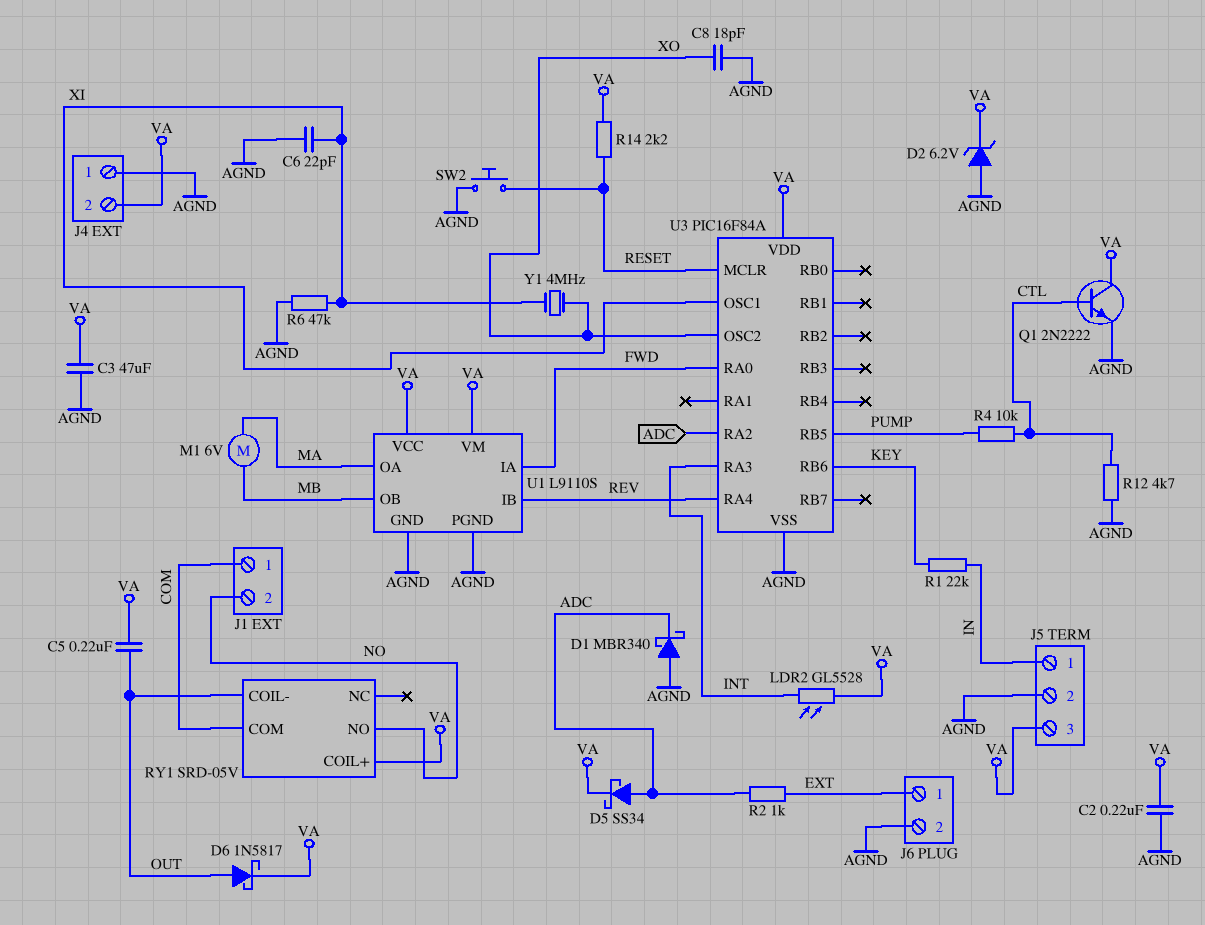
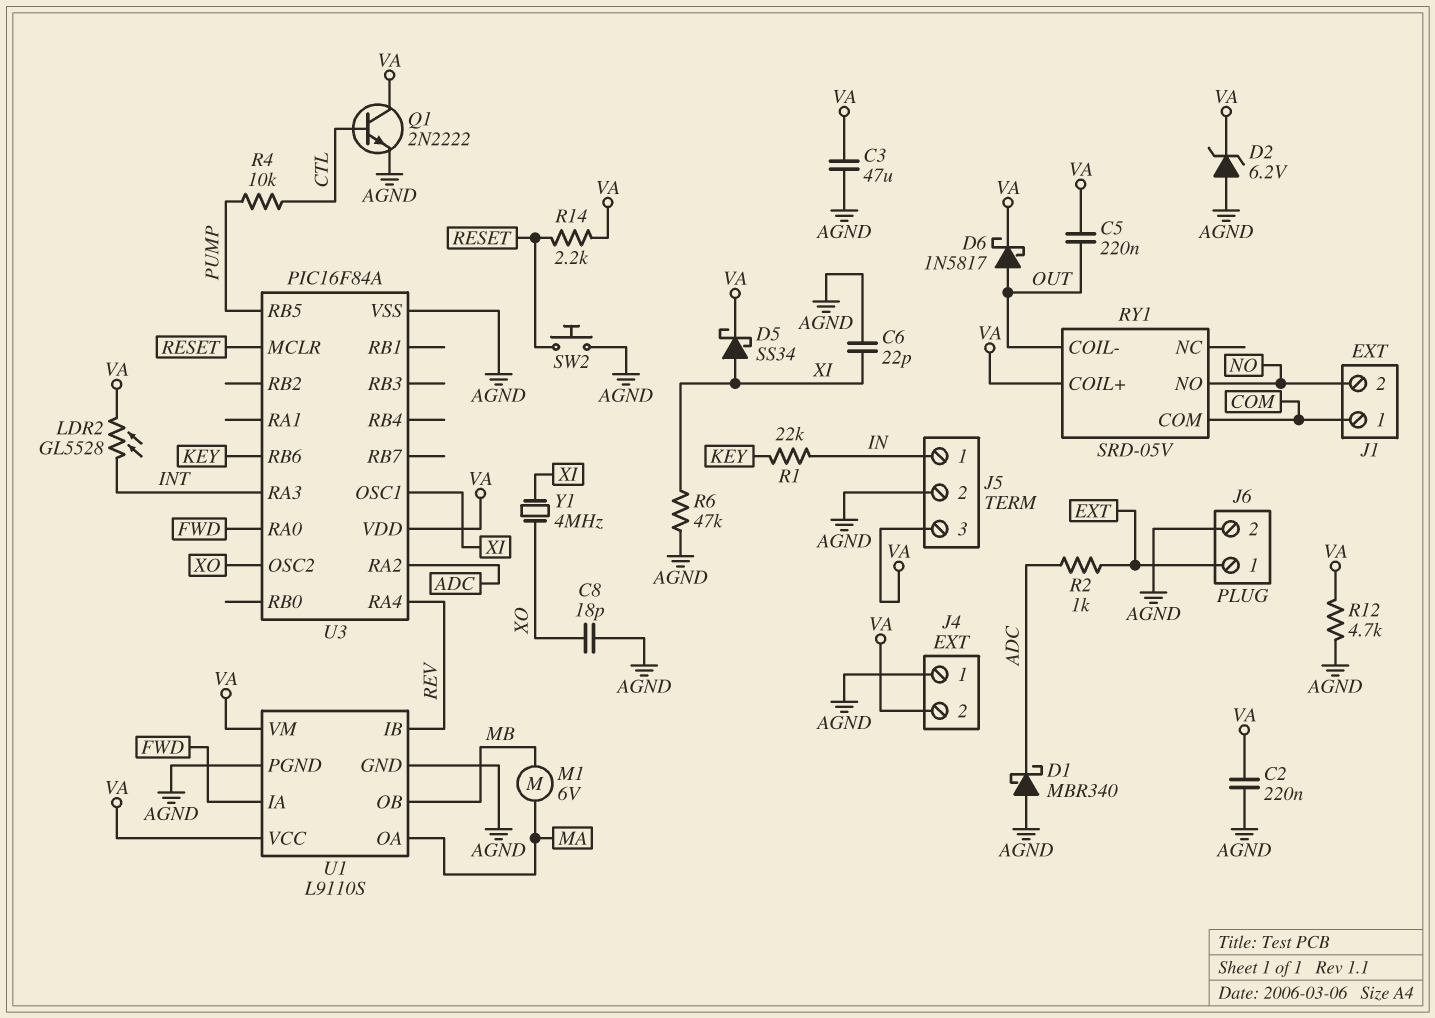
D5: schottky SS34 (A ADC, K VA) -> schottky SS34 (A XI, K VA)
R12: 4.7k (AGND, CTL) -> 4.7k (AGND, VA)

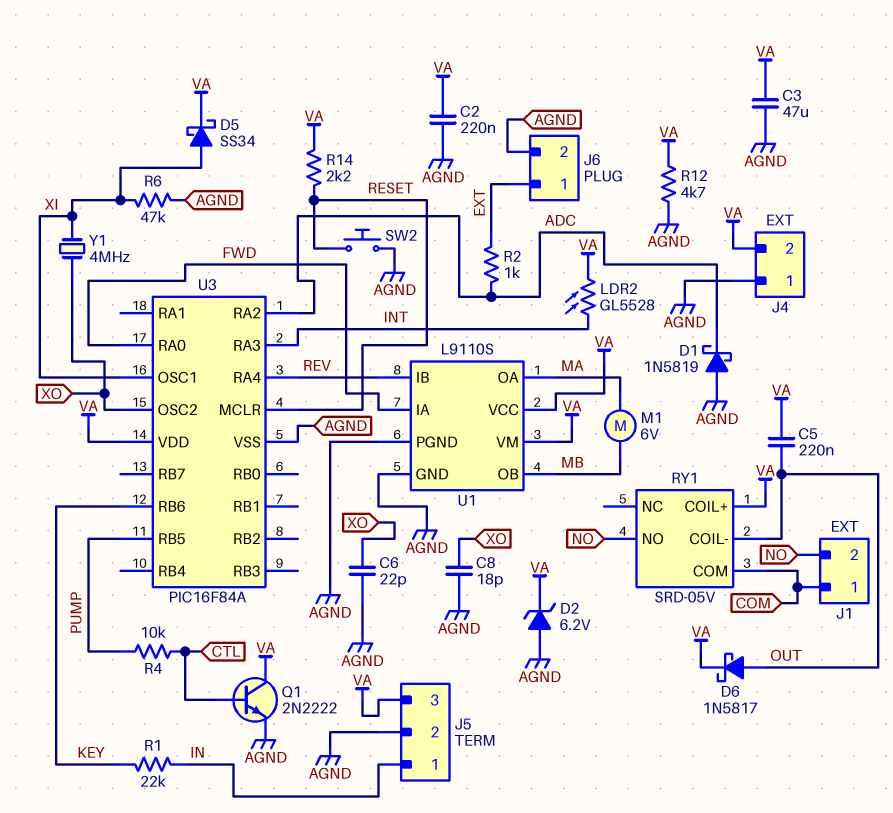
C6: 22pF (AGND, XI) -> 22pF (AGND, XO)
D1: schottky MBR340 (A AGND, K ADC) -> schottky 1N5819 (A AGND, K ADC)

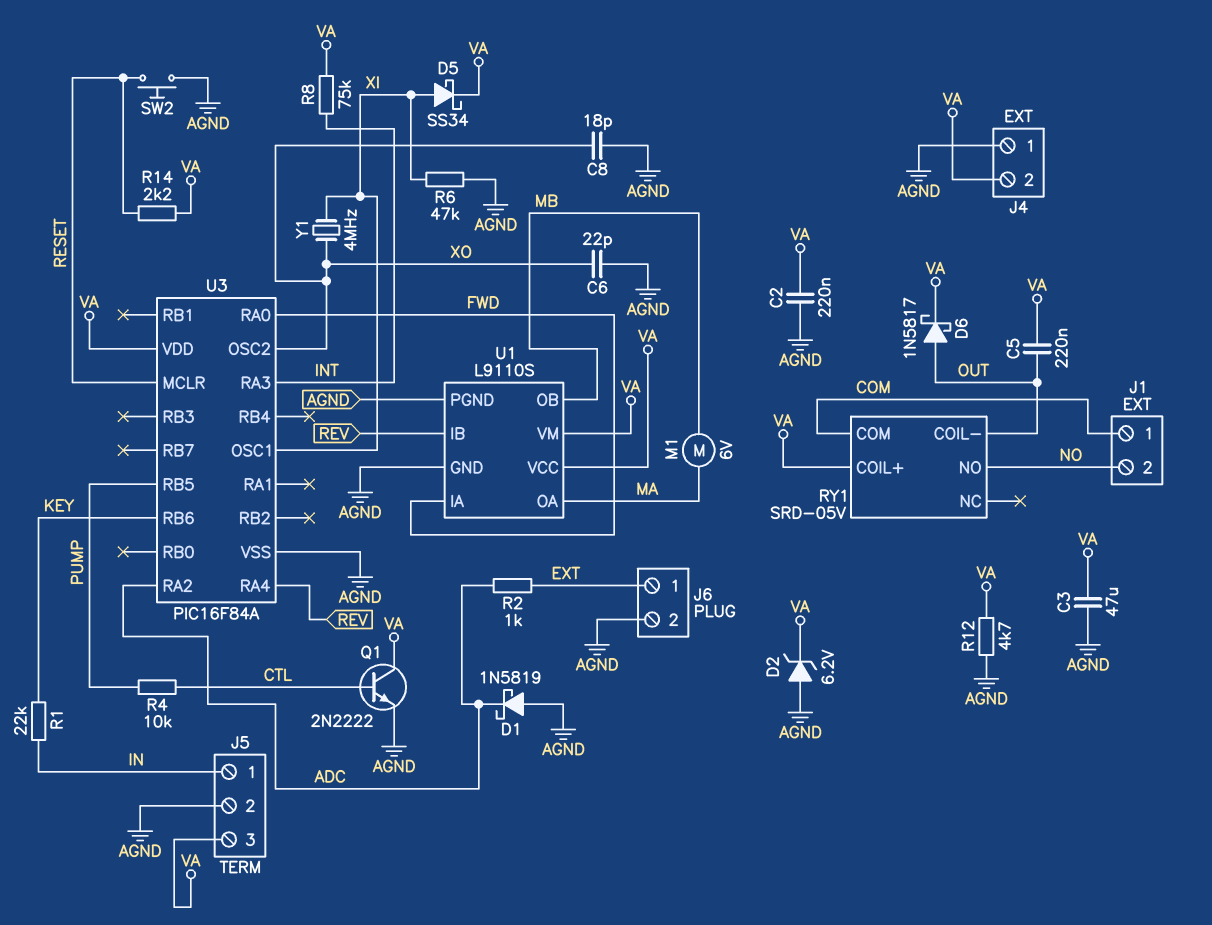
LDR2: GL5528 (INT, VA) -> none
R8: none -> 75k (INT, VA)

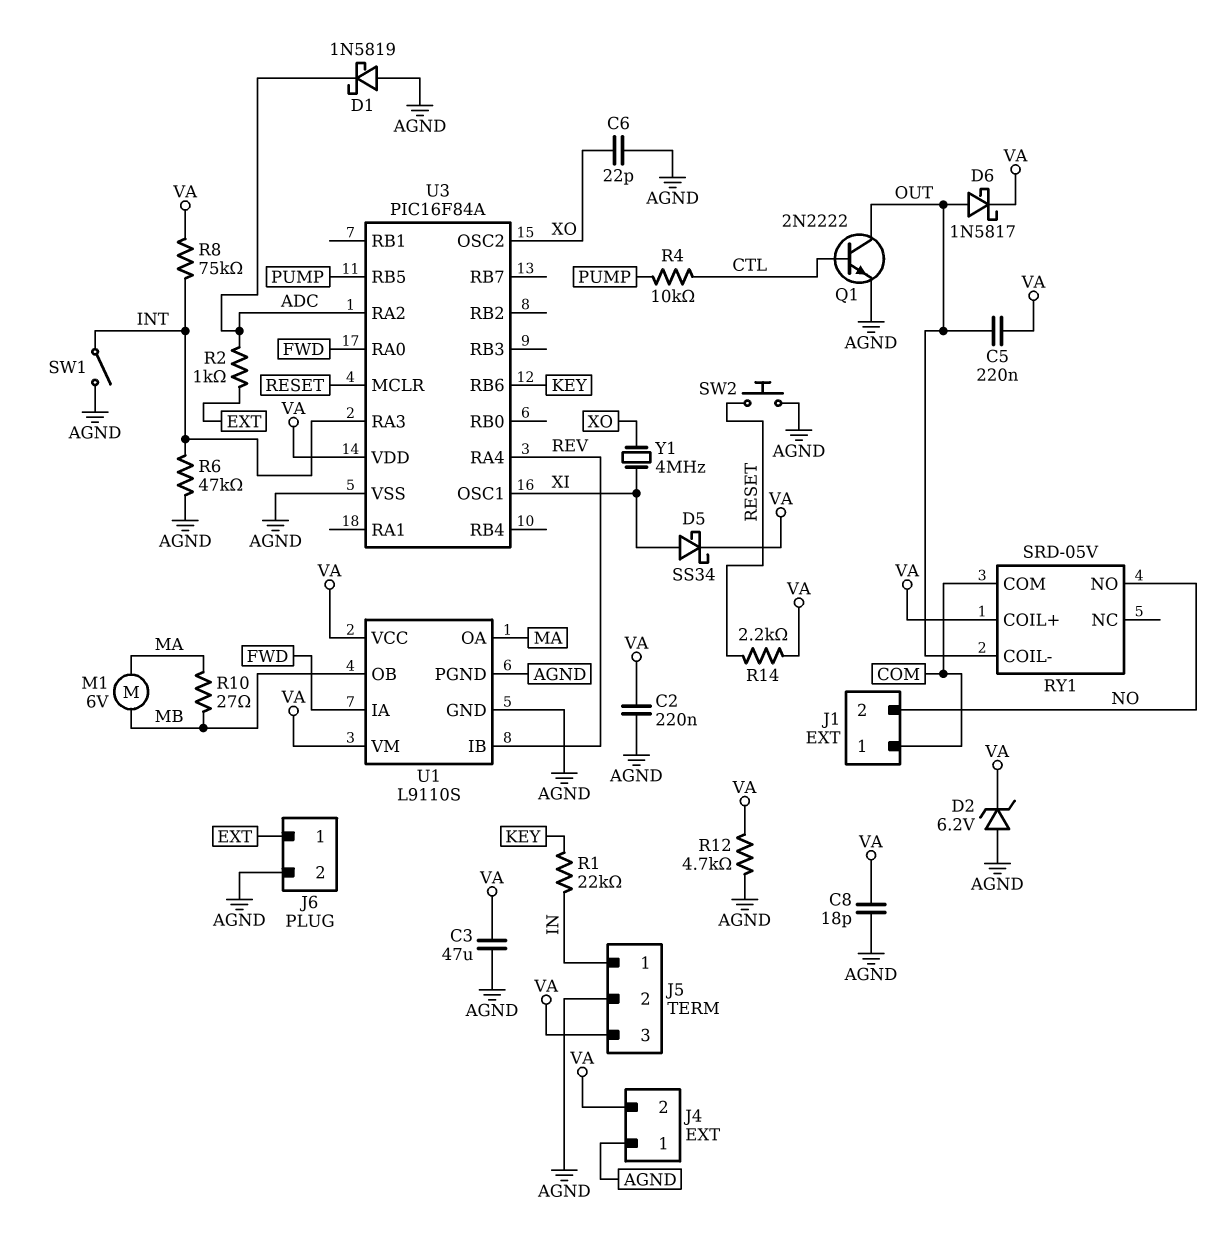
C8: 18pF (AGND, XO) -> 18pF (AGND, VA)
Q1: NPN 2N2222 (B CTL, C VA, E AGND) -> NPN 2N2222 (B CTL, C OUT, E AGND)
R6: 47k (AGND, XI) -> 47k (AGND, INT)
R10: none -> 27 (MA, MB)
SW1: none -> switch (AGND, INT)

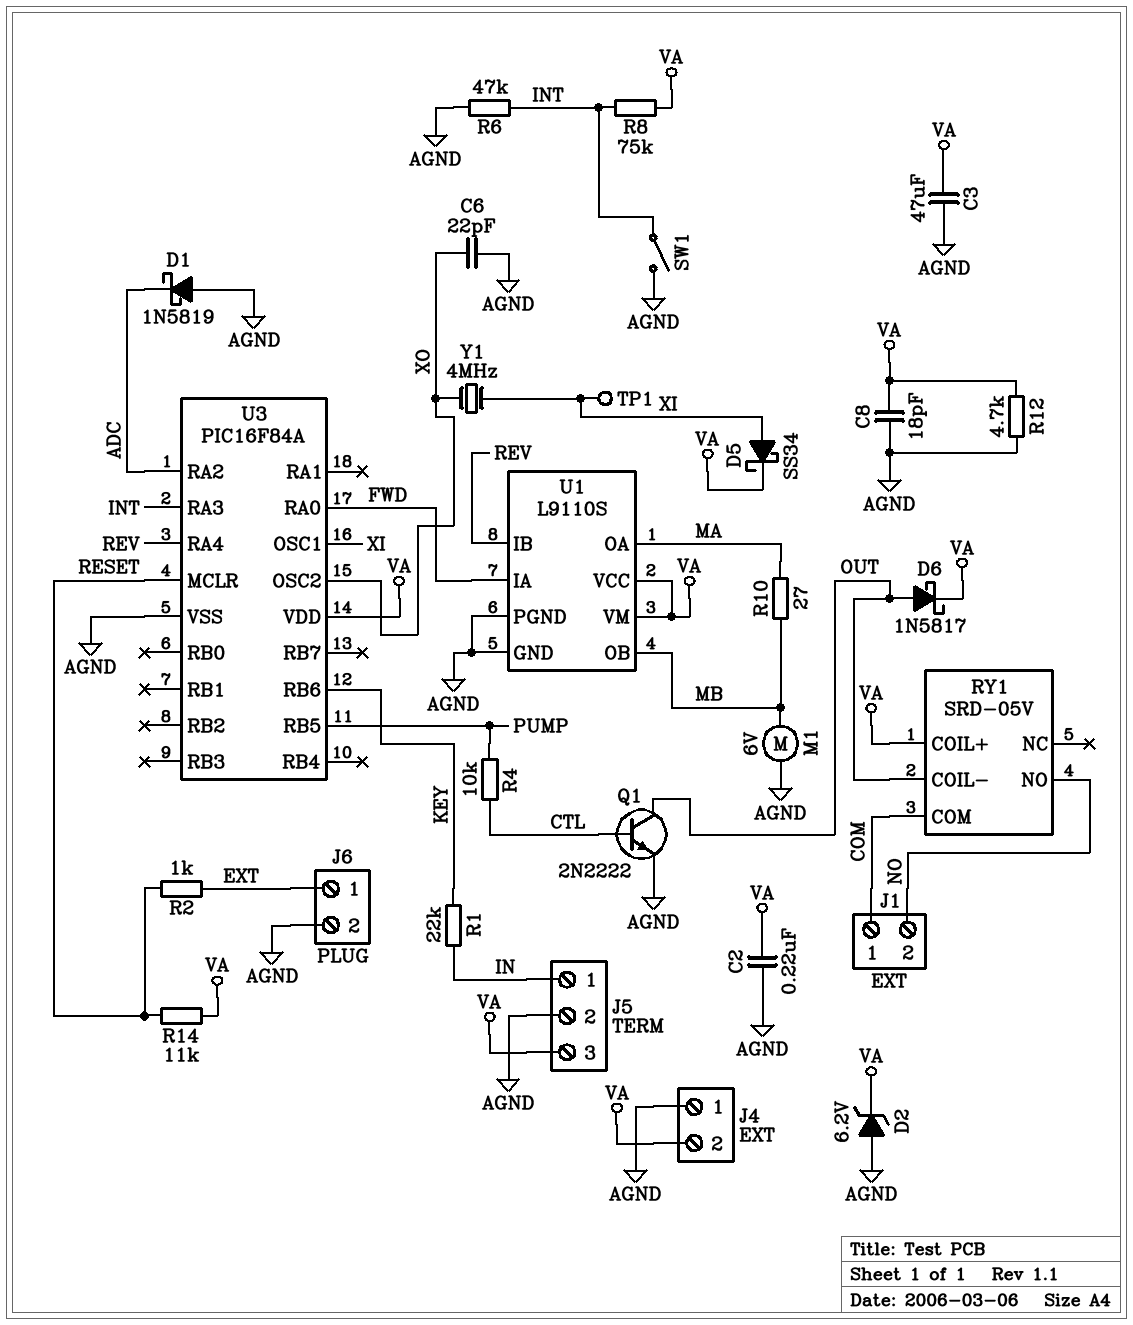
C5: 220nF (OUT, VA) -> none
M1: motor 6V (MA, MB) -> motor 6V (AGND, MB)
R2: 1k (ADC, EXT) -> 1k (EXT, RESET)
R14: 2.2k (RESET, VA) -> 11k (RESET, VA)
SW2: button (AGND, RESET) -> none
TP1: none -> test point (XI)

